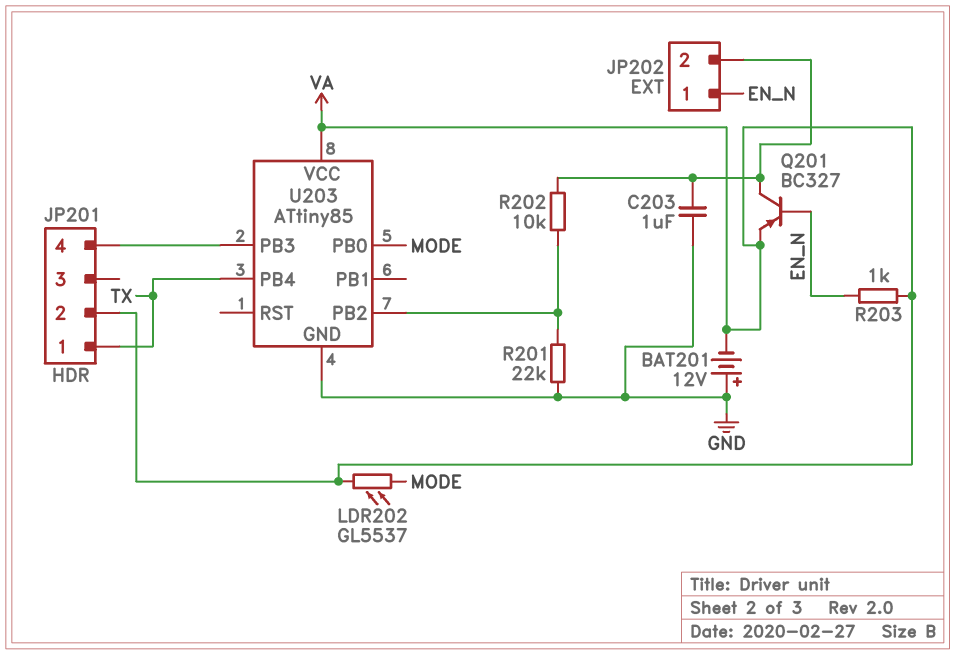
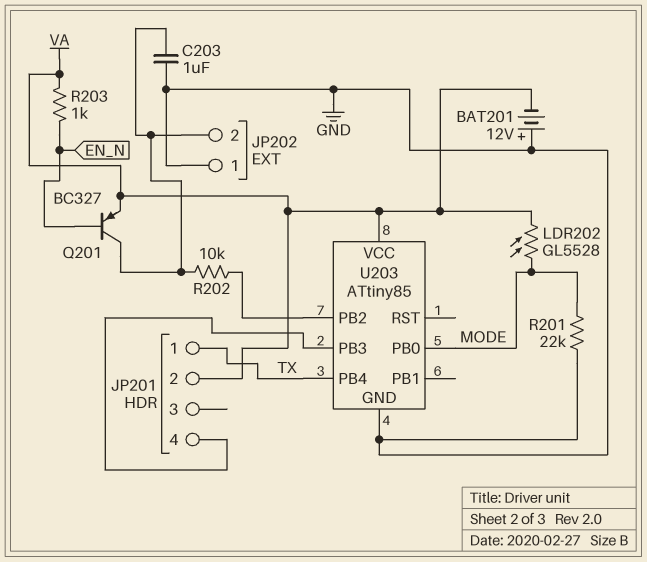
JP202 pin 1: EN_N -> GND
LDR202: GL5537 (MODE, VA) -> GL5528 (MODE, VA)
R201: 22k (GND, U203/PB2) -> 22k (GND, MODE)

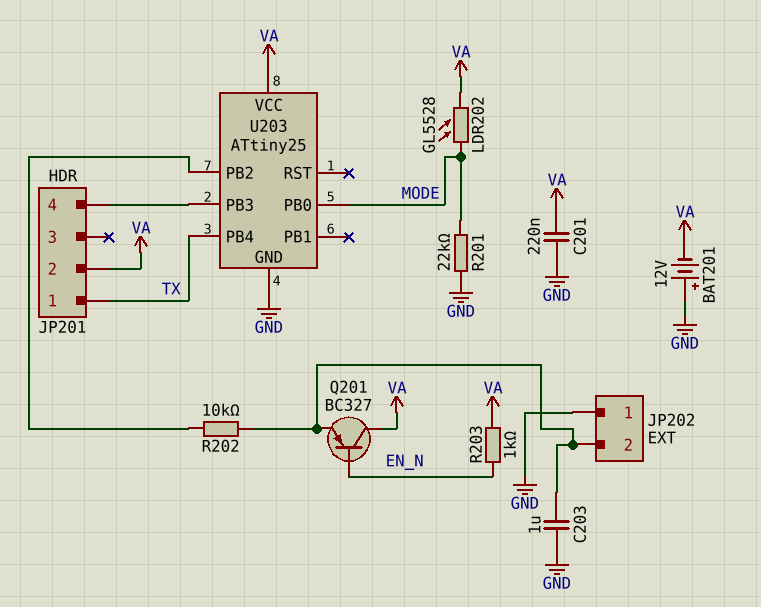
C201: none -> 220nF (GND, VA)
Q201: PNP BC327 (B EN_N, C JP202/2, E VA) -> PNP BC327 (B EN_N, C VA, E JP202/2)
U203: ATtiny85 -> ATtiny25

